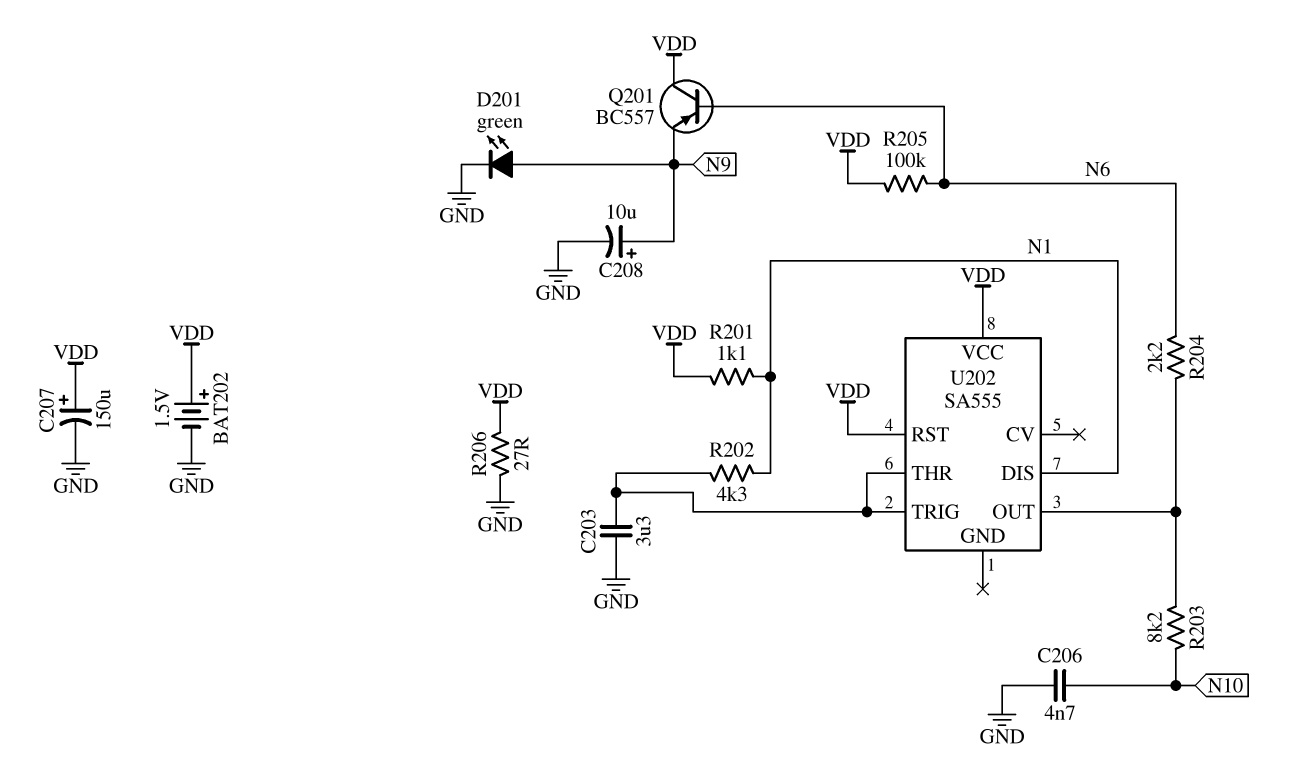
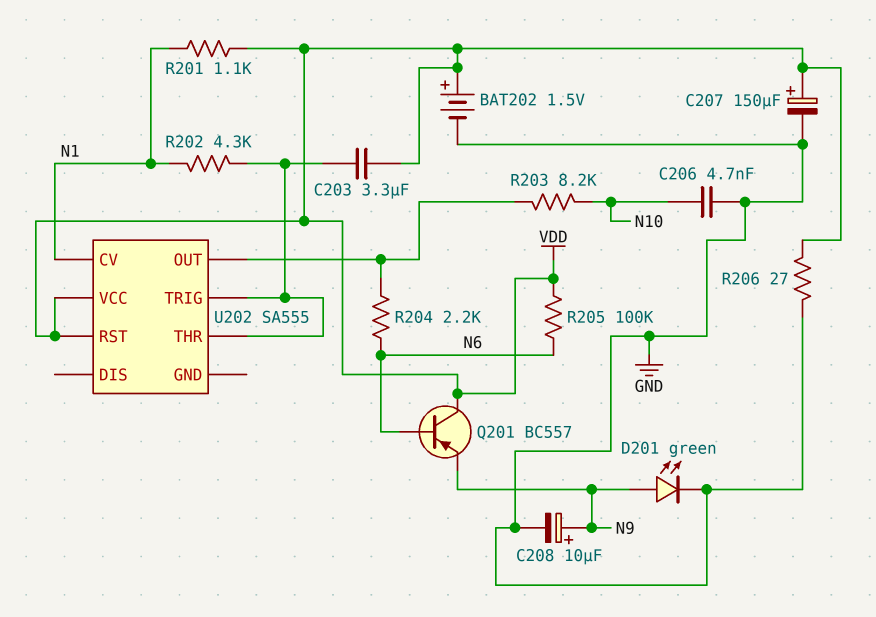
C203: 3.3uF (GND, U202/THR) -> 3.3uF (U202/THR, VDD)
U202 pin CV: none -> N1
U202 pin DIS: N1 -> none

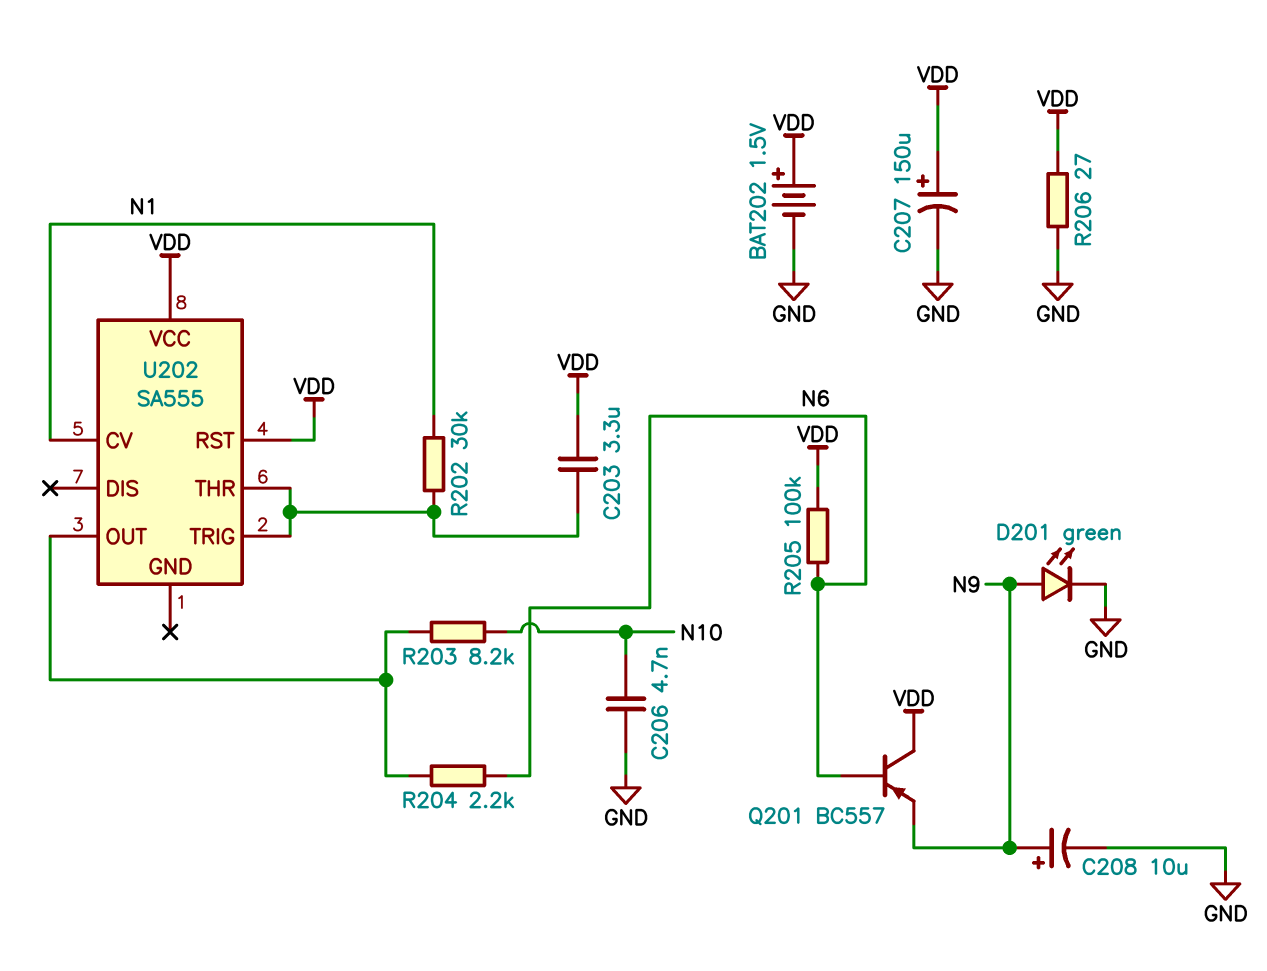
R201: 1.1k (N1, VDD) -> none
R202: 4.3k (N1, U202/THR) -> 30k (N1, U202/THR)

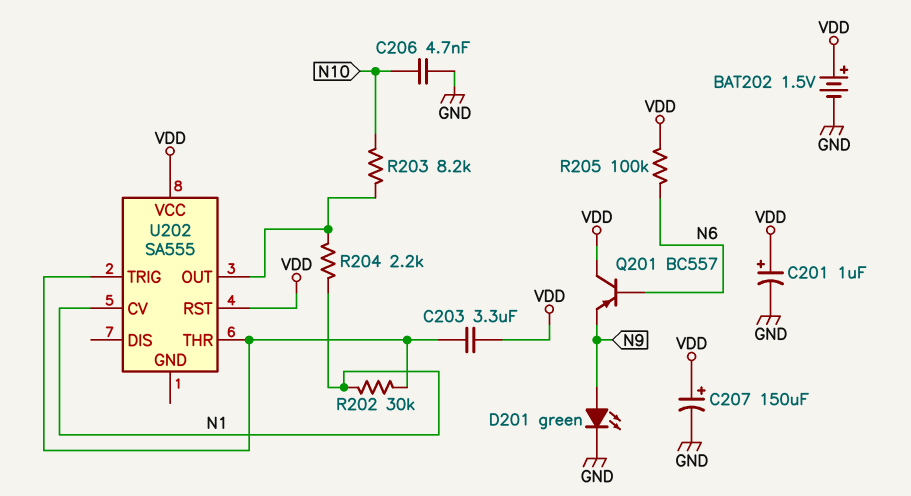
C201: none -> 1uF (plus VDD, minus GND)
C208: 10uF (plus N9, minus GND) -> none
R204: 2.2k (N6, U202/OUT) -> 2.2k (N1, U202/OUT)
R206: 27 (GND, VDD) -> none

